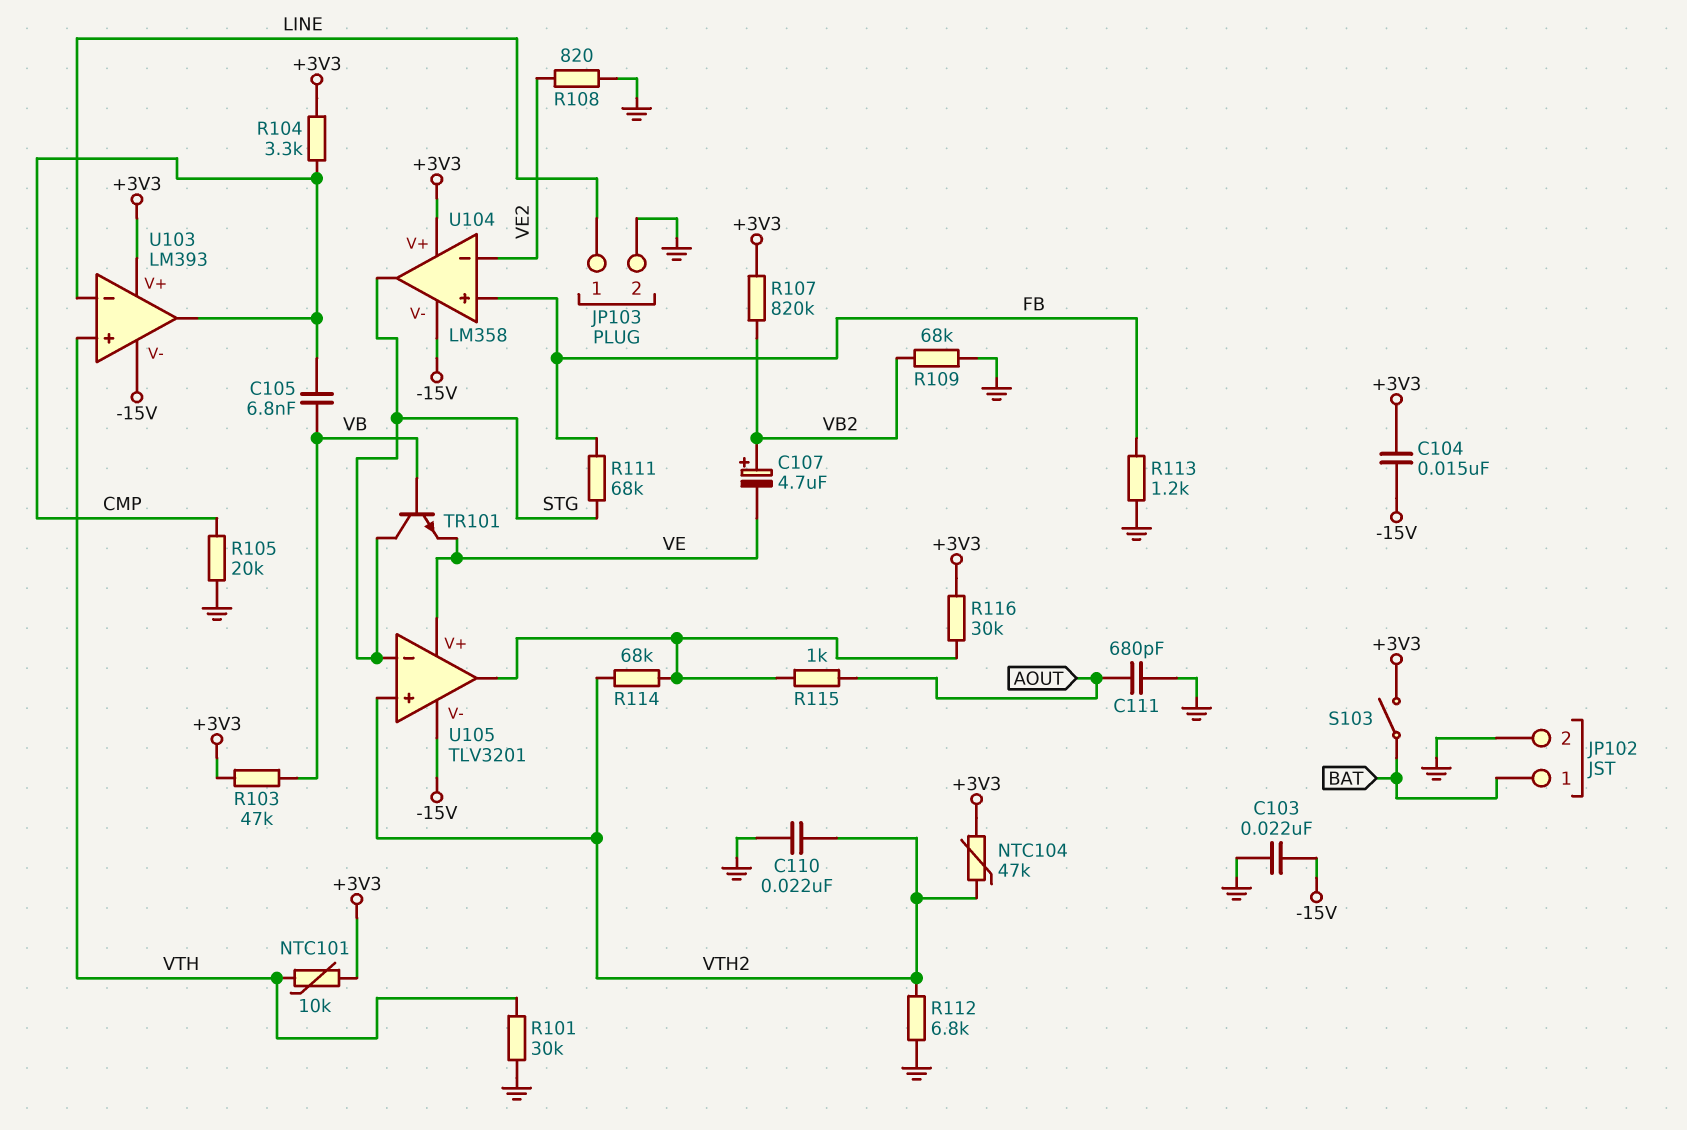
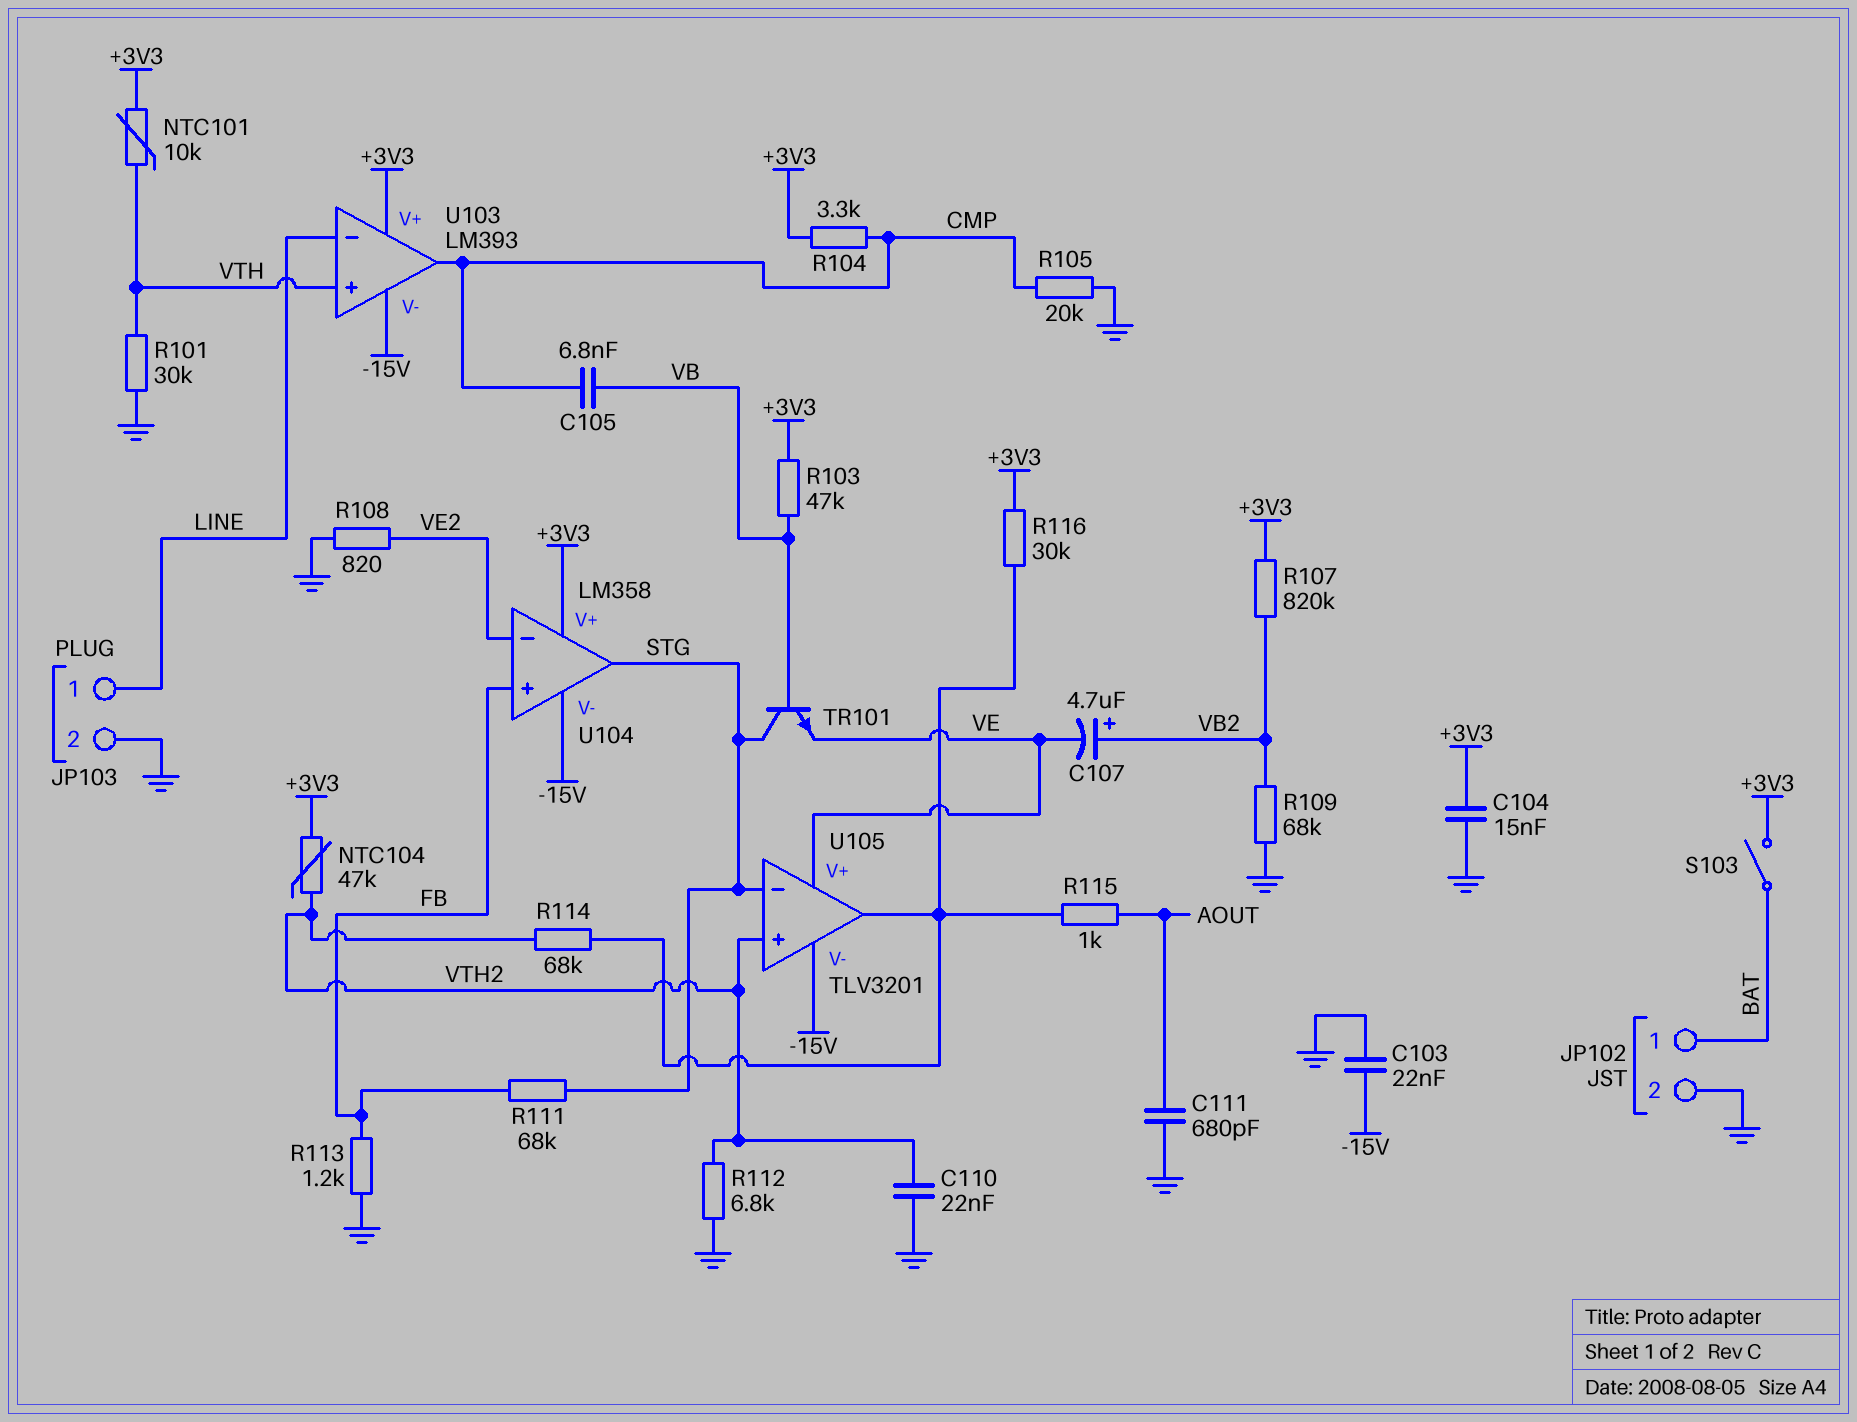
C104: 15nF (+3V3, -15V) -> 15nF (+3V3, GND)

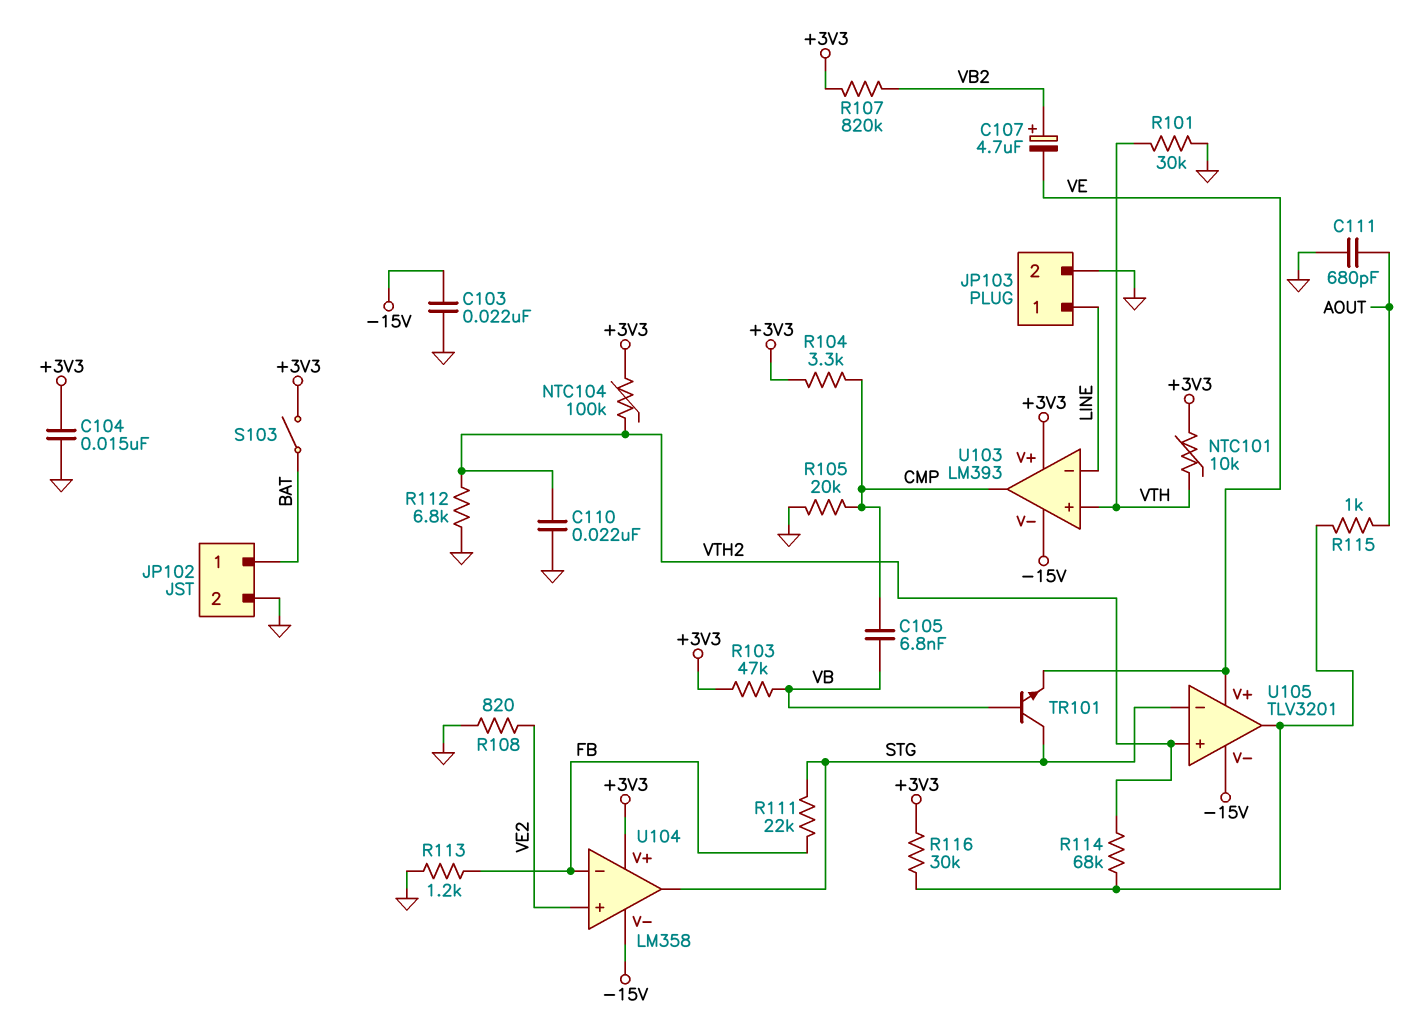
NTC104: 47k (+3V3, VTH2) -> 100k (+3V3, VTH2)
R109: 68k (GND, VB2) -> none
R111: 68k (FB, STG) -> 22k (FB, STG)
U104 pin in+: FB -> VE2
U104 pin in-: VE2 -> FB

